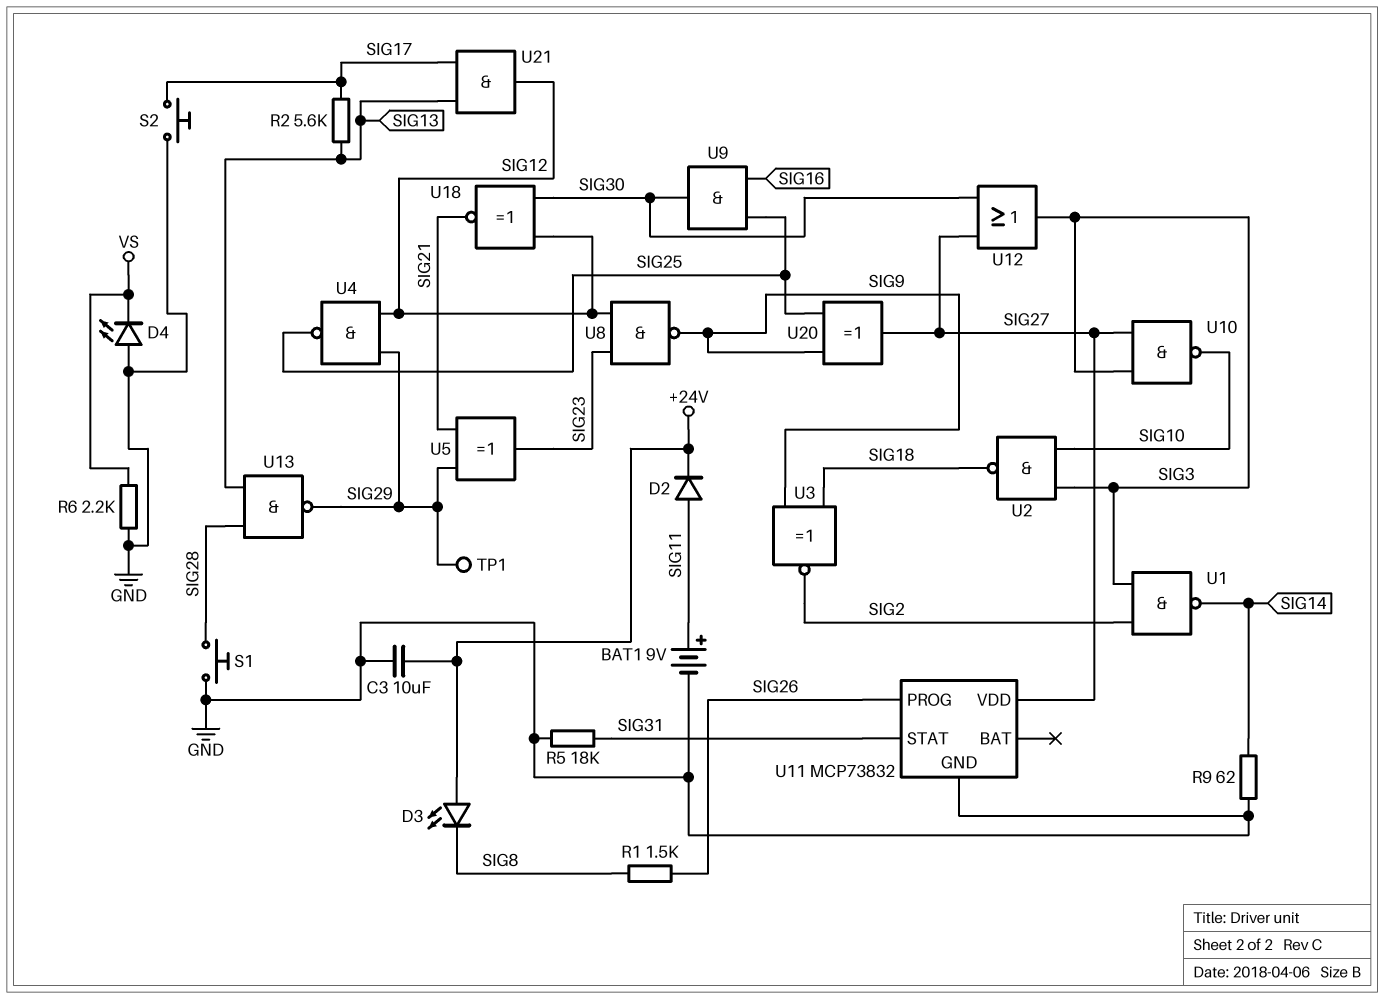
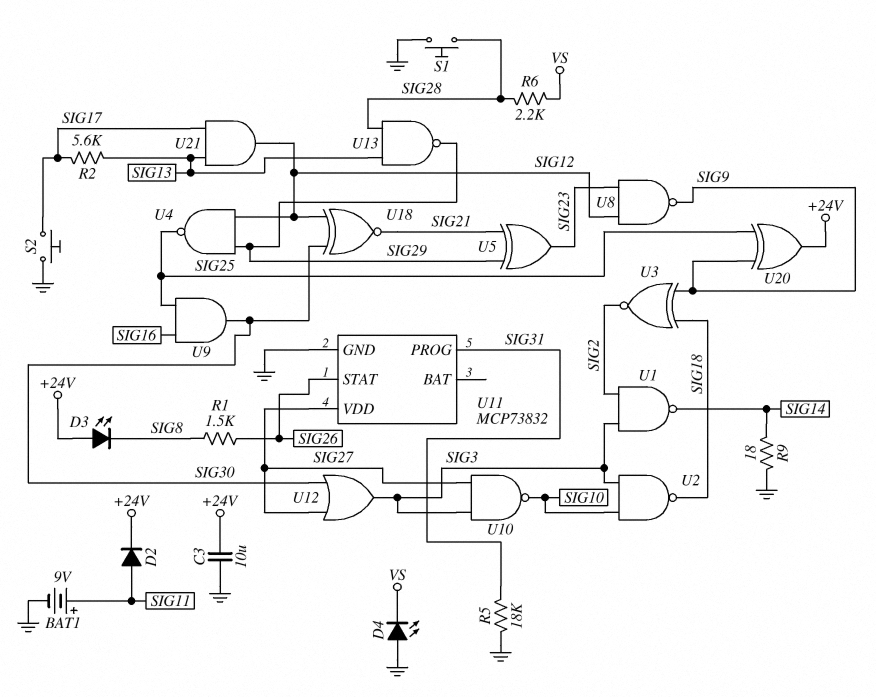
R6: 2.2k (GND, VS) -> 2.2k (SIG28, VS)
R9: 62 (GND, SIG14) -> 18 (GND, SIG14)
TP1: test point (SIG29) -> none
U11 pin PROG: SIG26 -> SIG31
U11 pin STAT: SIG31 -> SIG26
U20: XOR (in SIG9, in SIG25, out SIG27) -> XOR (in SIG9, in SIG25, out +24V)

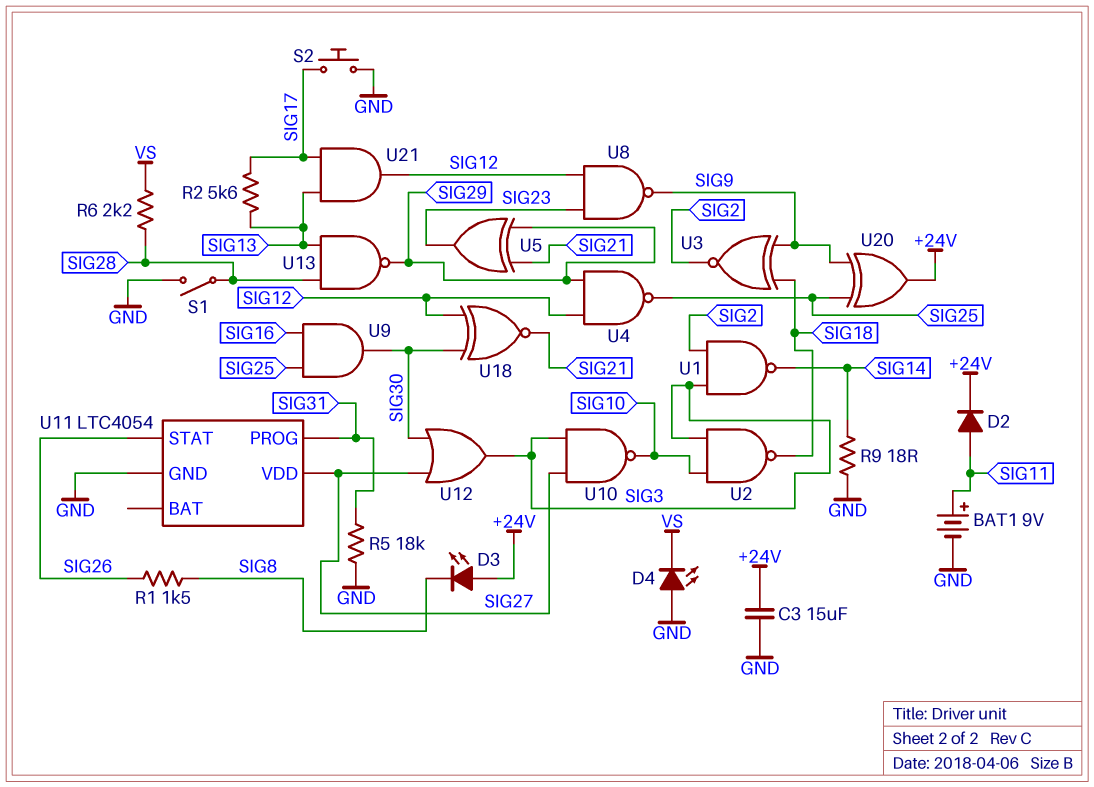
C3: 10uF (+24V, GND) -> 15uF (+24V, GND)
S1: button (GND, SIG28) -> switch (GND, SIG28)
U11: MCP73832 -> LTC4054

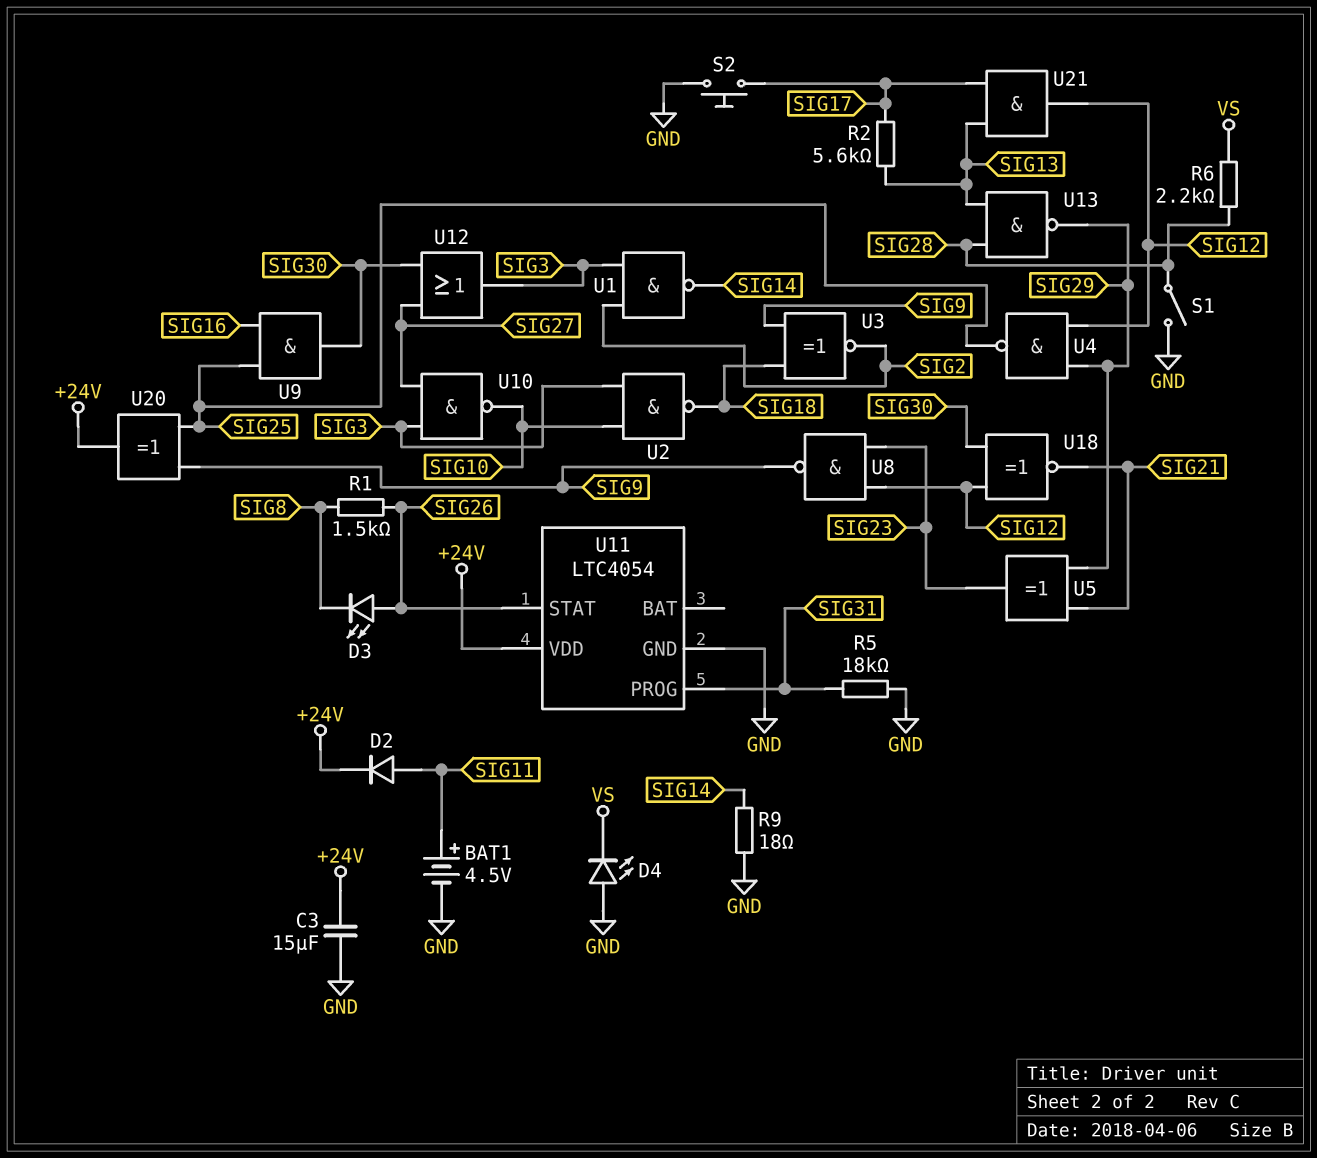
BAT1: 9V (plus SIG11, minus GND) -> 4.5V (plus SIG11, minus GND)
D3: LED (A +24V, K SIG8) -> LED (A SIG26, K SIG8)
U11 pin VDD: SIG27 -> +24V

